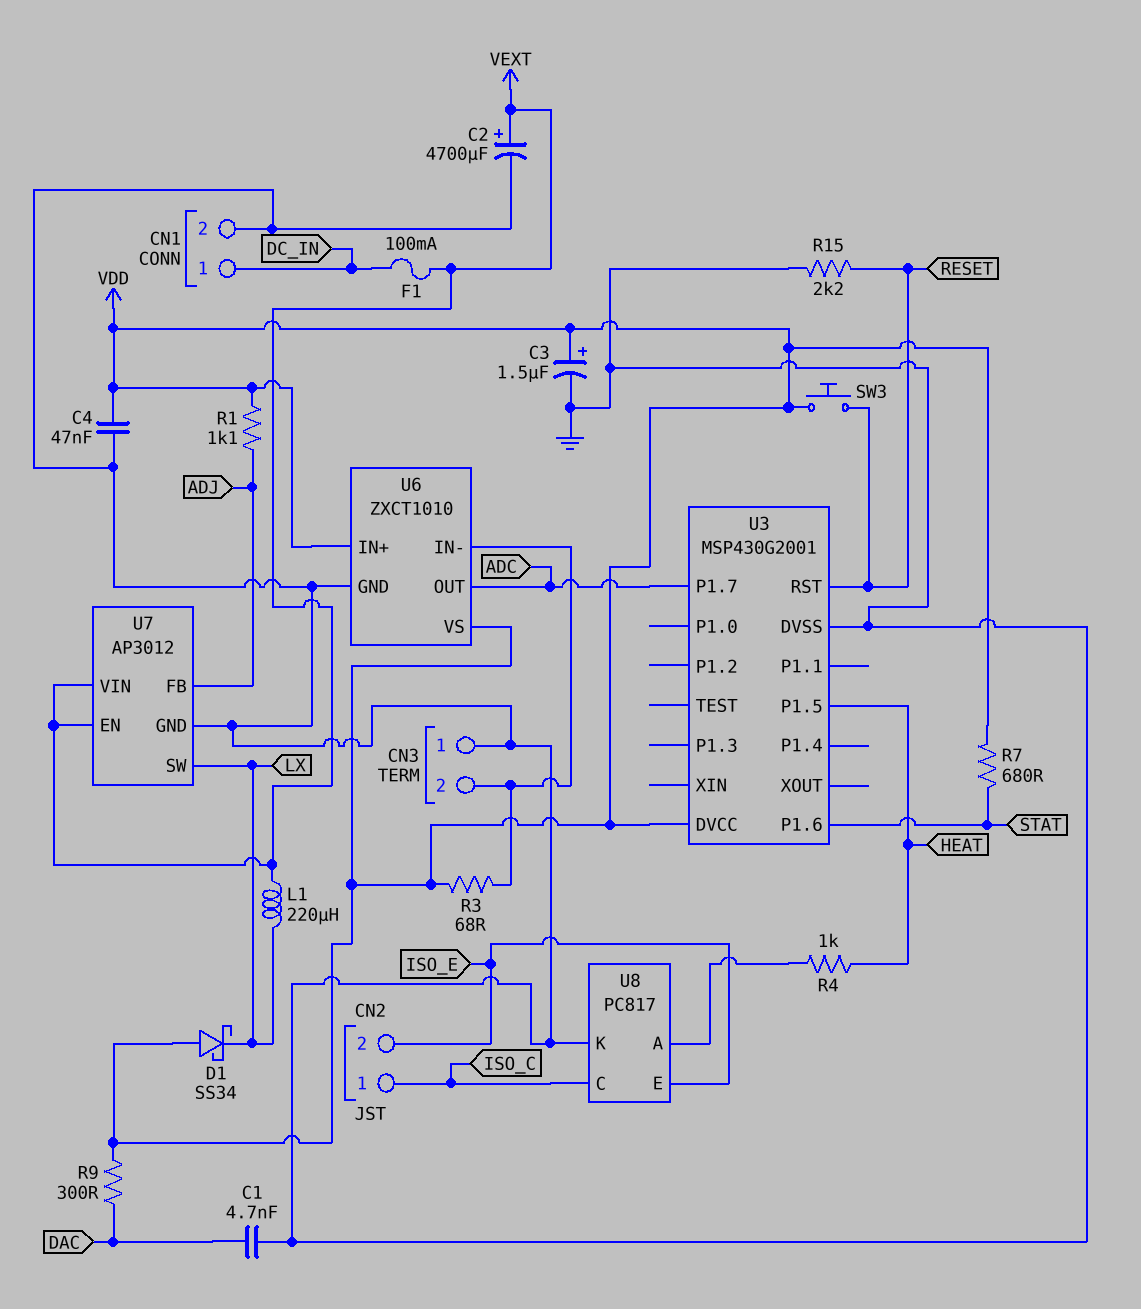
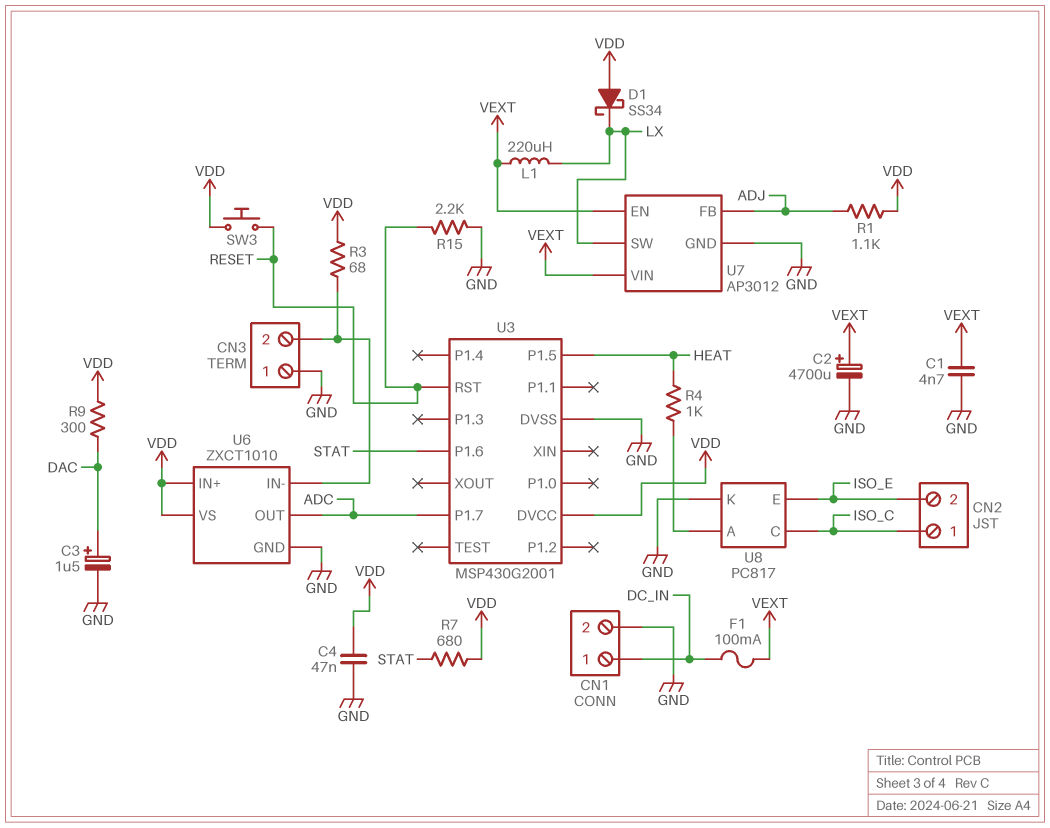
C1: 4.7nF (DAC, GND) -> 4.7nF (GND, VEXT)
C3: 1.5uF (plus VDD, minus GND) -> 1.5uF (plus DAC, minus GND)

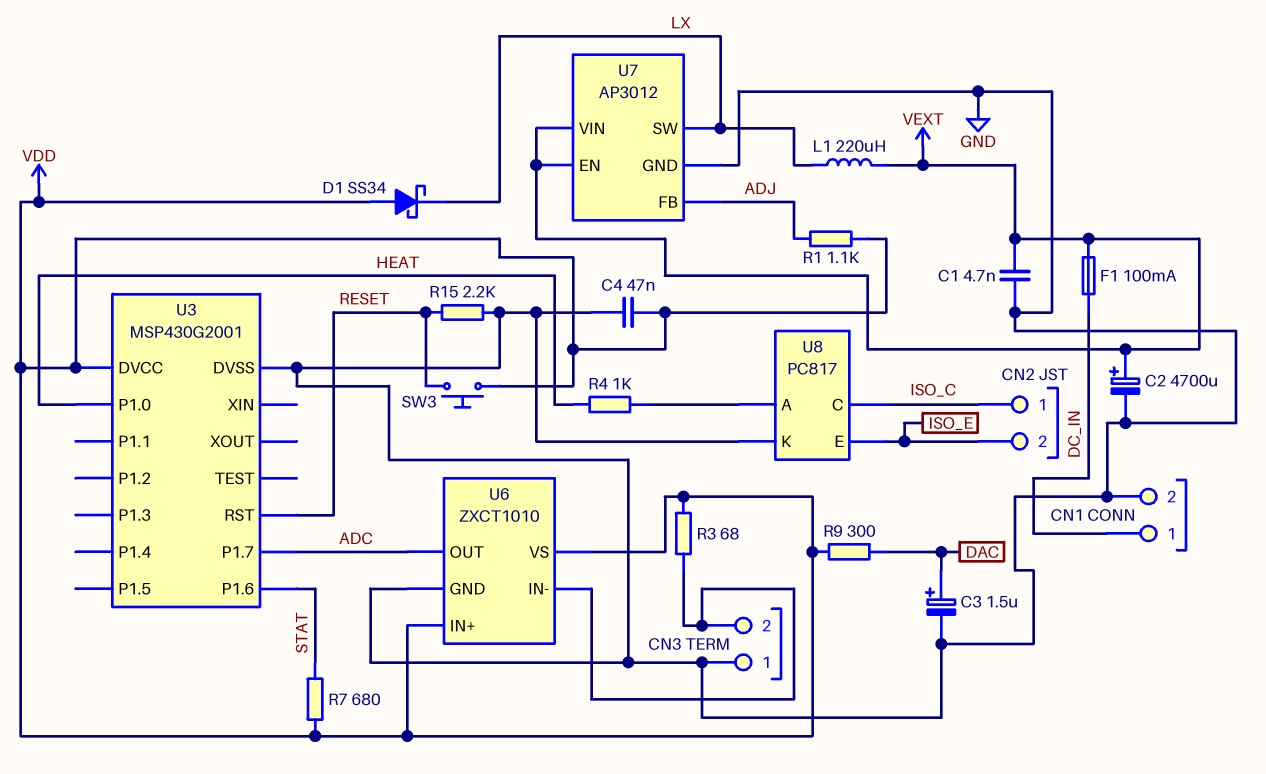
U3 pin P1.0: none -> HEAT
U3 pin P1.5: HEAT -> none

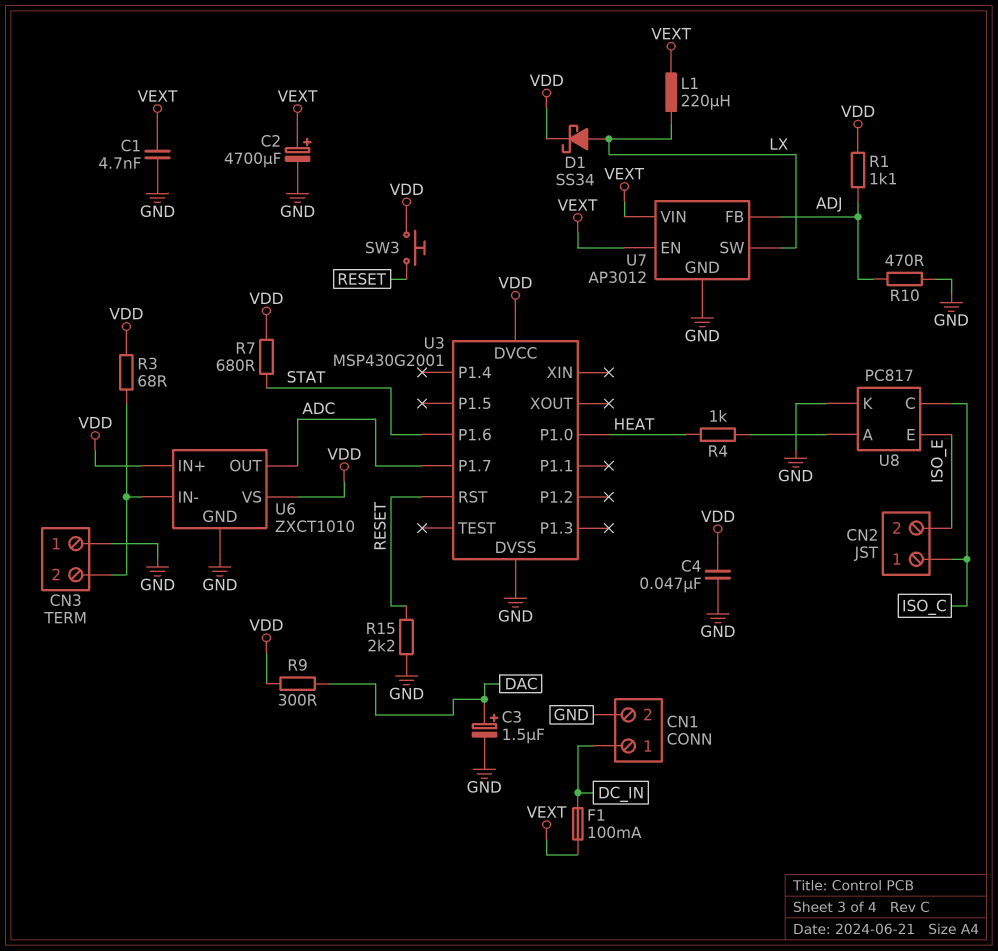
D1: schottky SS34 (A VDD, K LX) -> schottky SS34 (A LX, K VDD)
R10: none -> 470 (ADJ, GND)

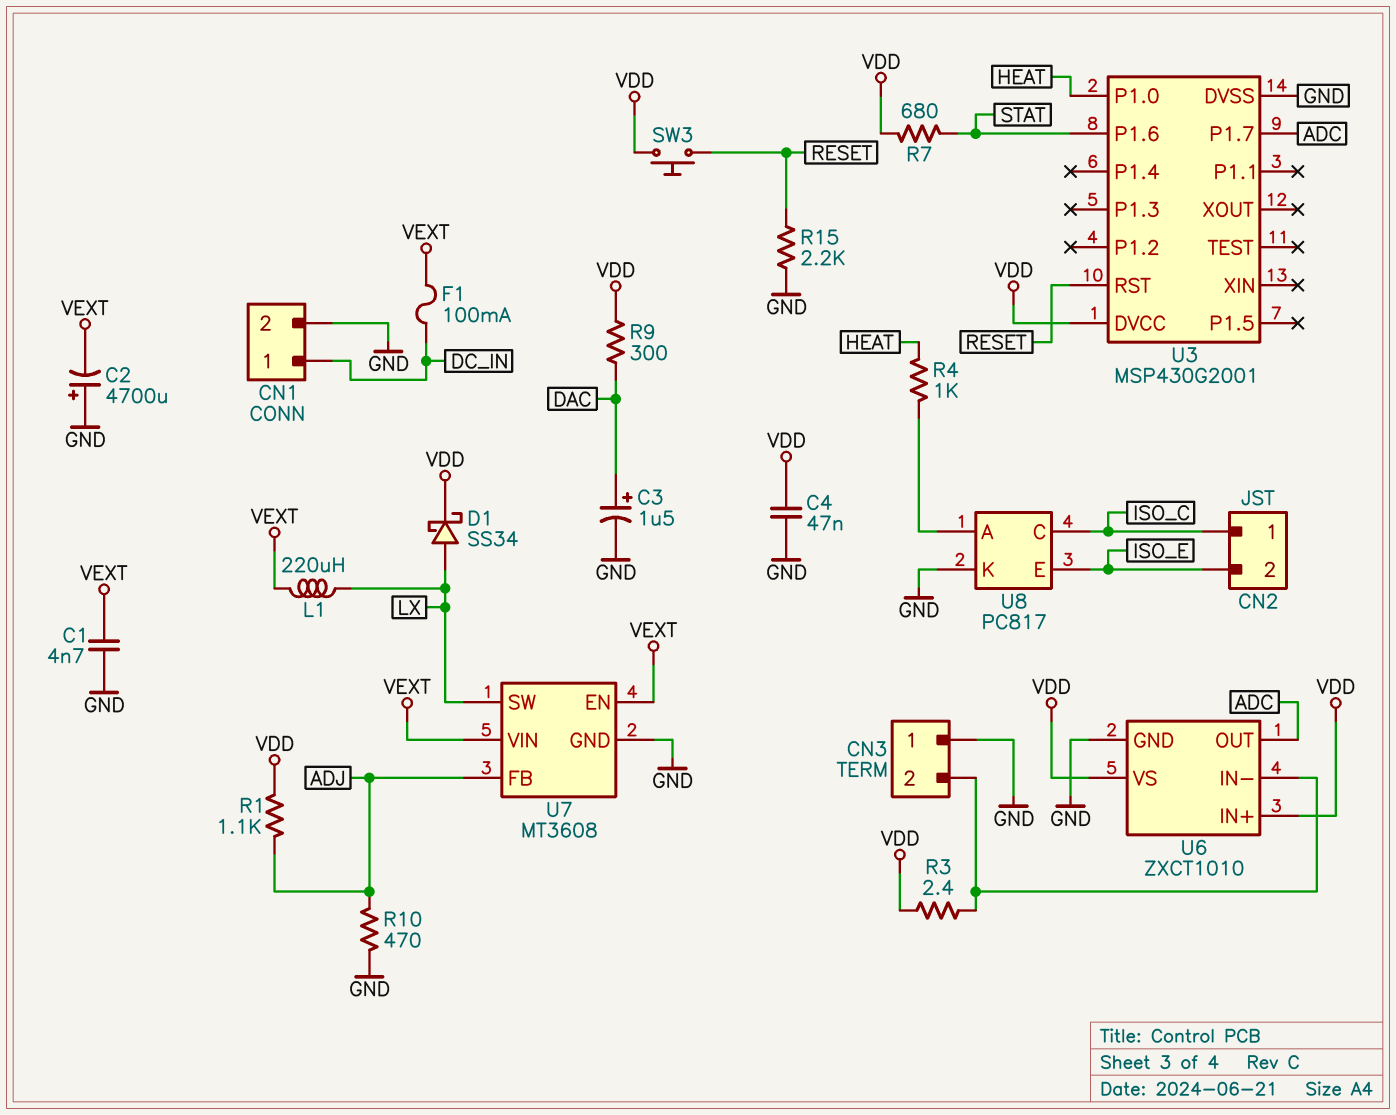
C2: 4700uF (plus VEXT, minus GND) -> 4700uF (plus GND, minus VEXT)
R3: 68 (CN3/2, VDD) -> 2.4 (CN3/2, VDD)
U7: AP3012 -> MT3608

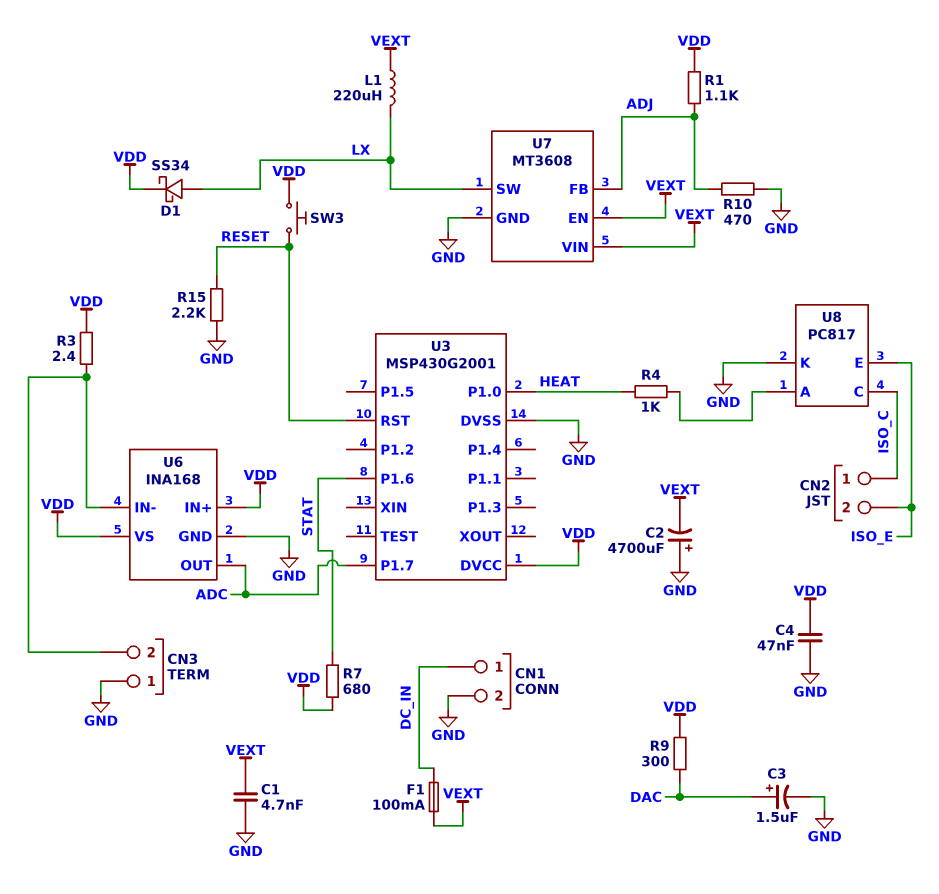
U6: ZXCT1010 -> INA168

